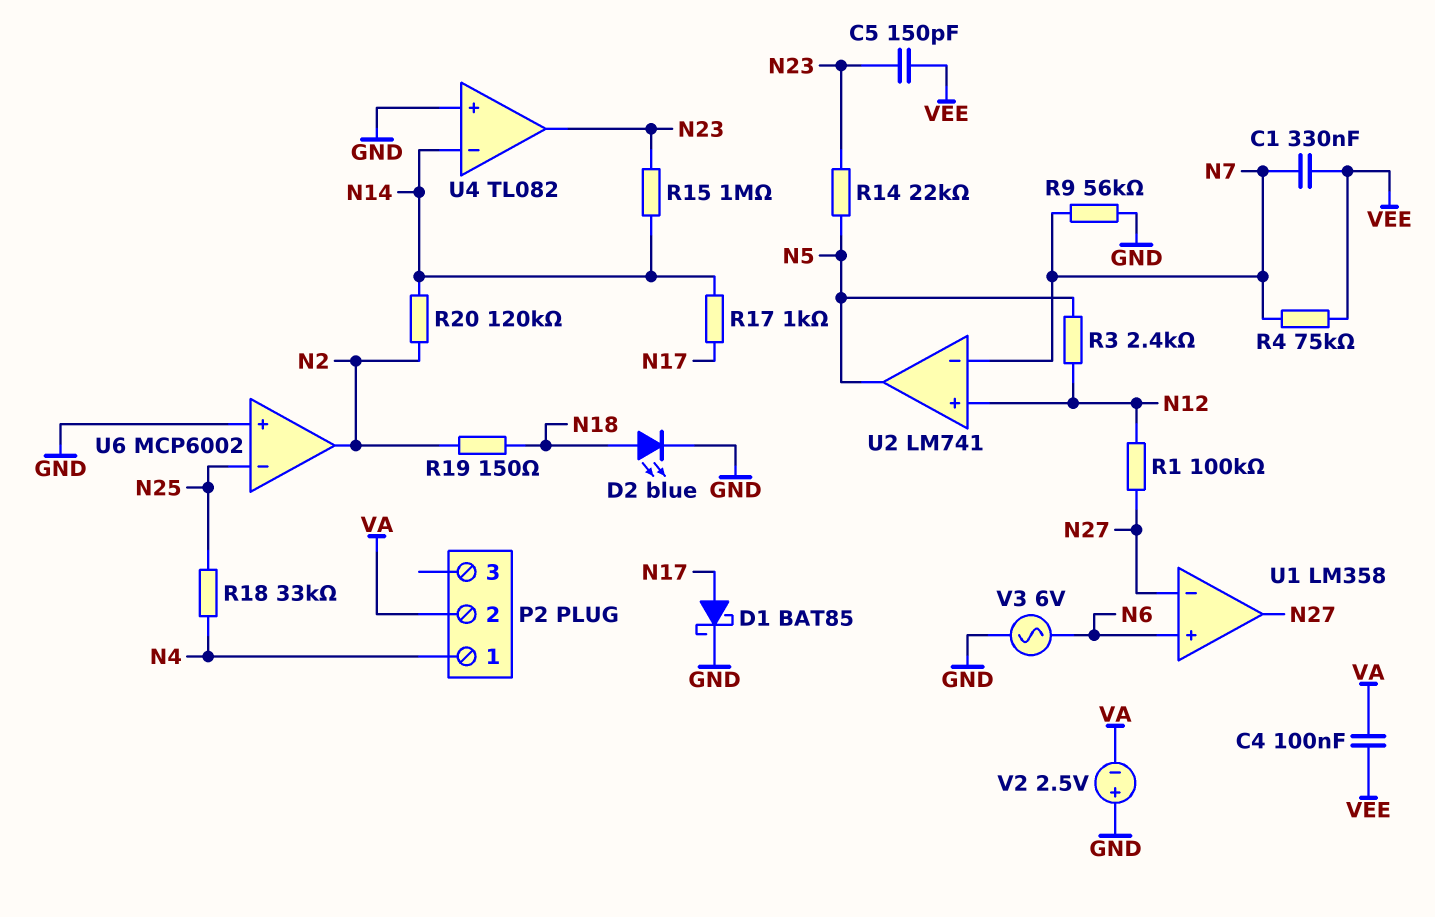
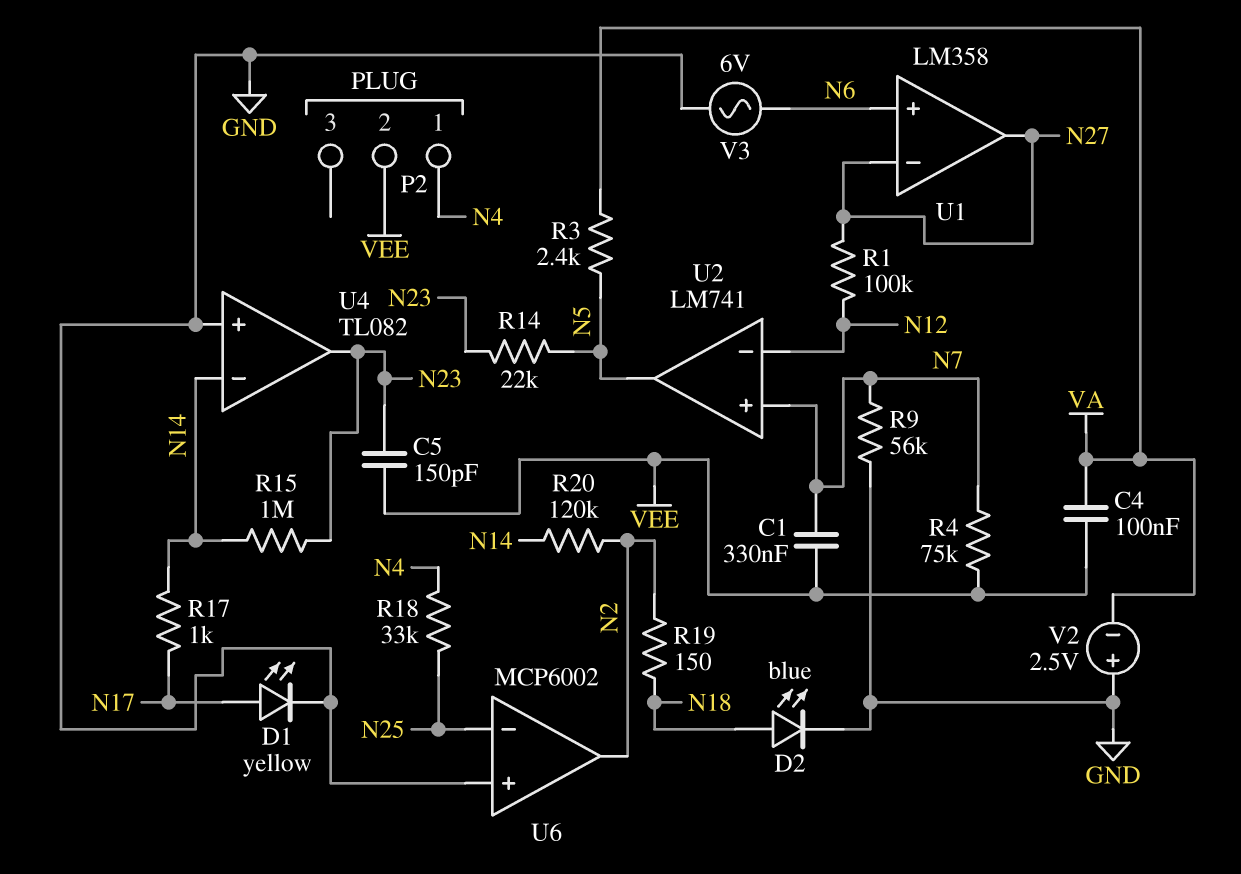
D1: schottky BAT85 (A N17, K GND) -> LED yellow (A N17, K GND)
P2 pin 2: VA -> VEE
R3: 2.4k (N5, N12) -> 2.4k (N5, VA)
U2 pin in+: N12 -> N7
U2 pin in-: N7 -> N12

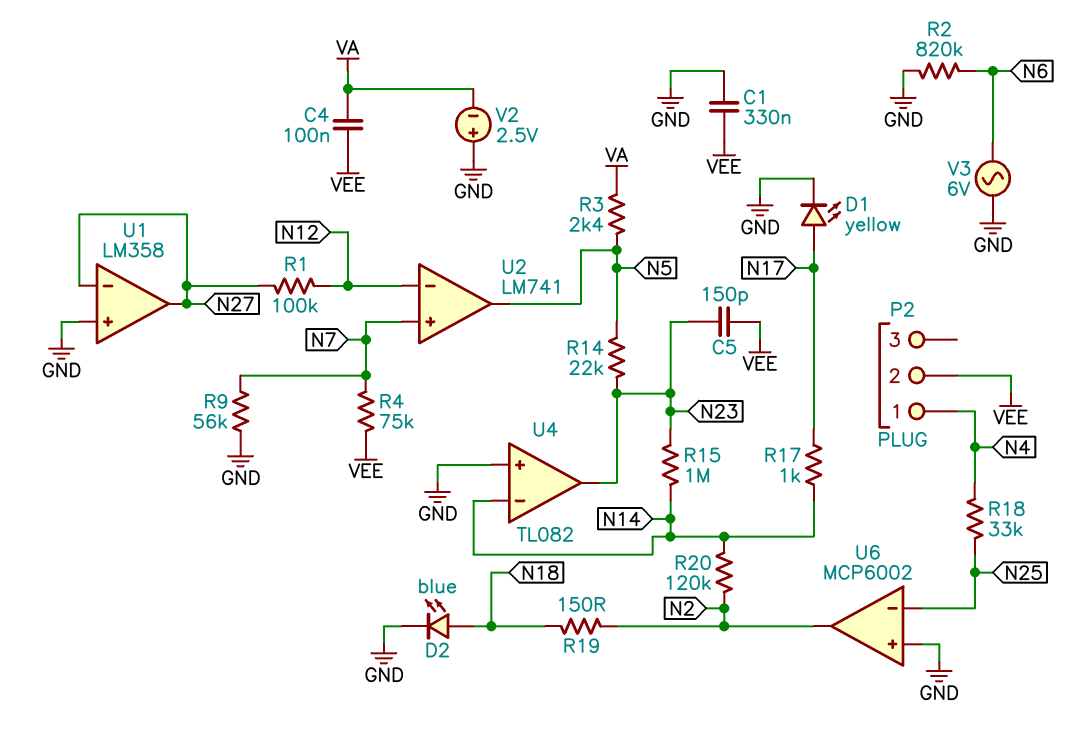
C1: 330nF (N7, VEE) -> 330nF (GND, VEE)
R2: none -> 820k (GND, N6)
U1 pin in+: N6 -> GND

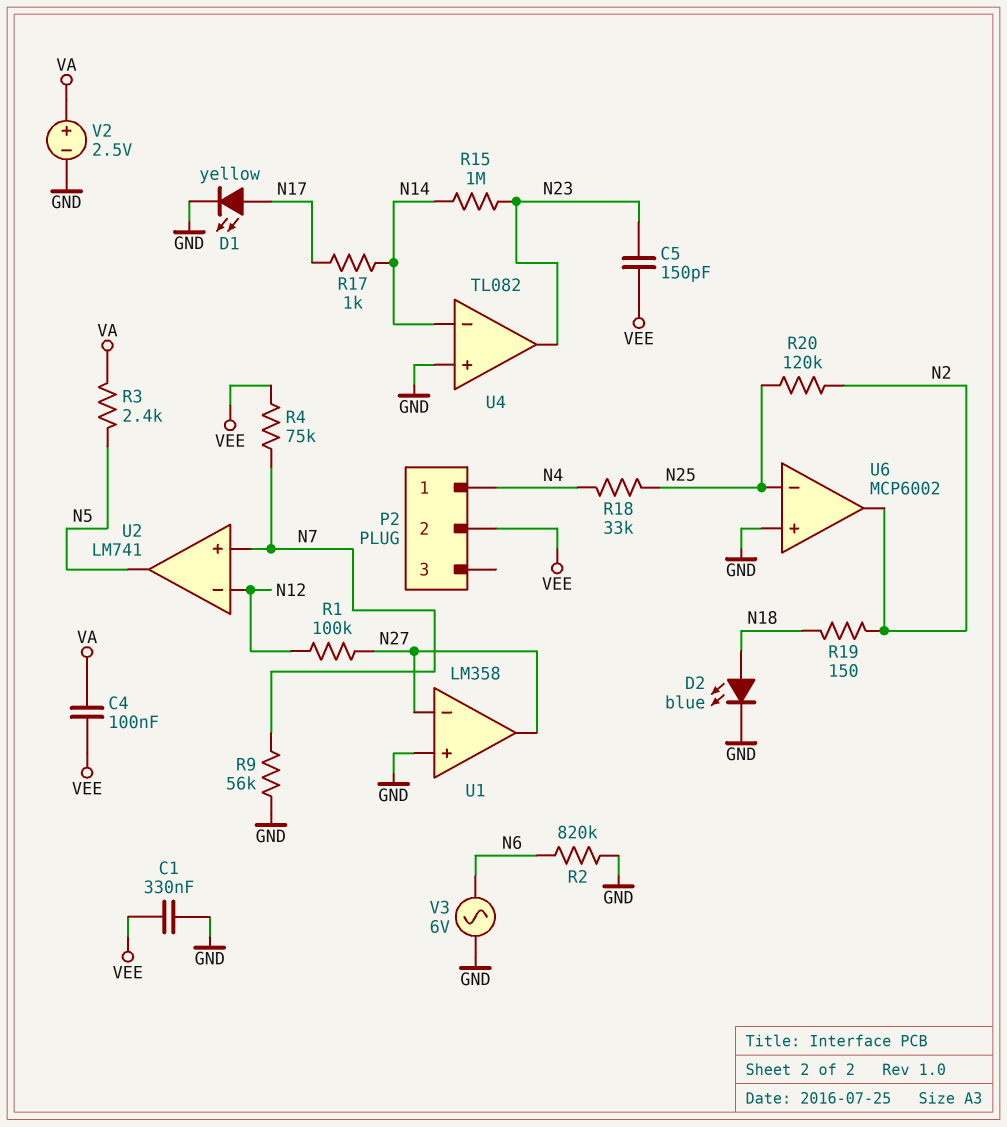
R14: 22k (N5, N23) -> none
R20: 120k (N2, N14) -> 120k (N2, N25)
V2: 2.5V (plus GND, minus VA) -> 2.5V (plus VA, minus GND)

